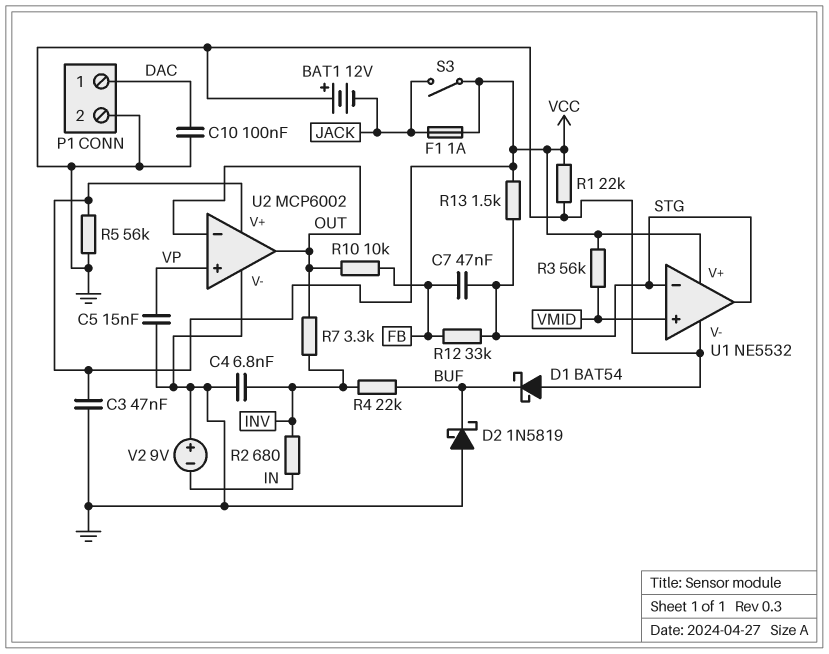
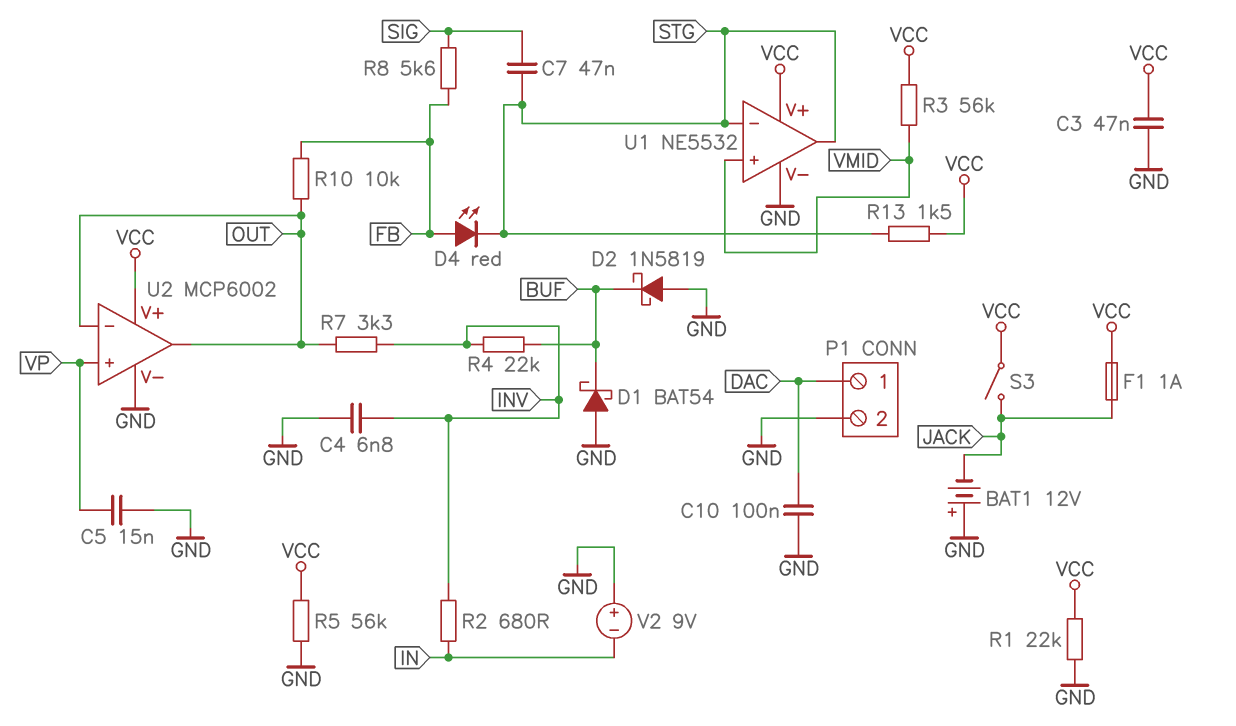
C7: 47nF (FB, STG) -> 47nF (SIG, STG)
D4: none -> LED red (A FB, K STG)
R8: none -> 5.6k (FB, SIG)
R12: 33k (FB, STG) -> none

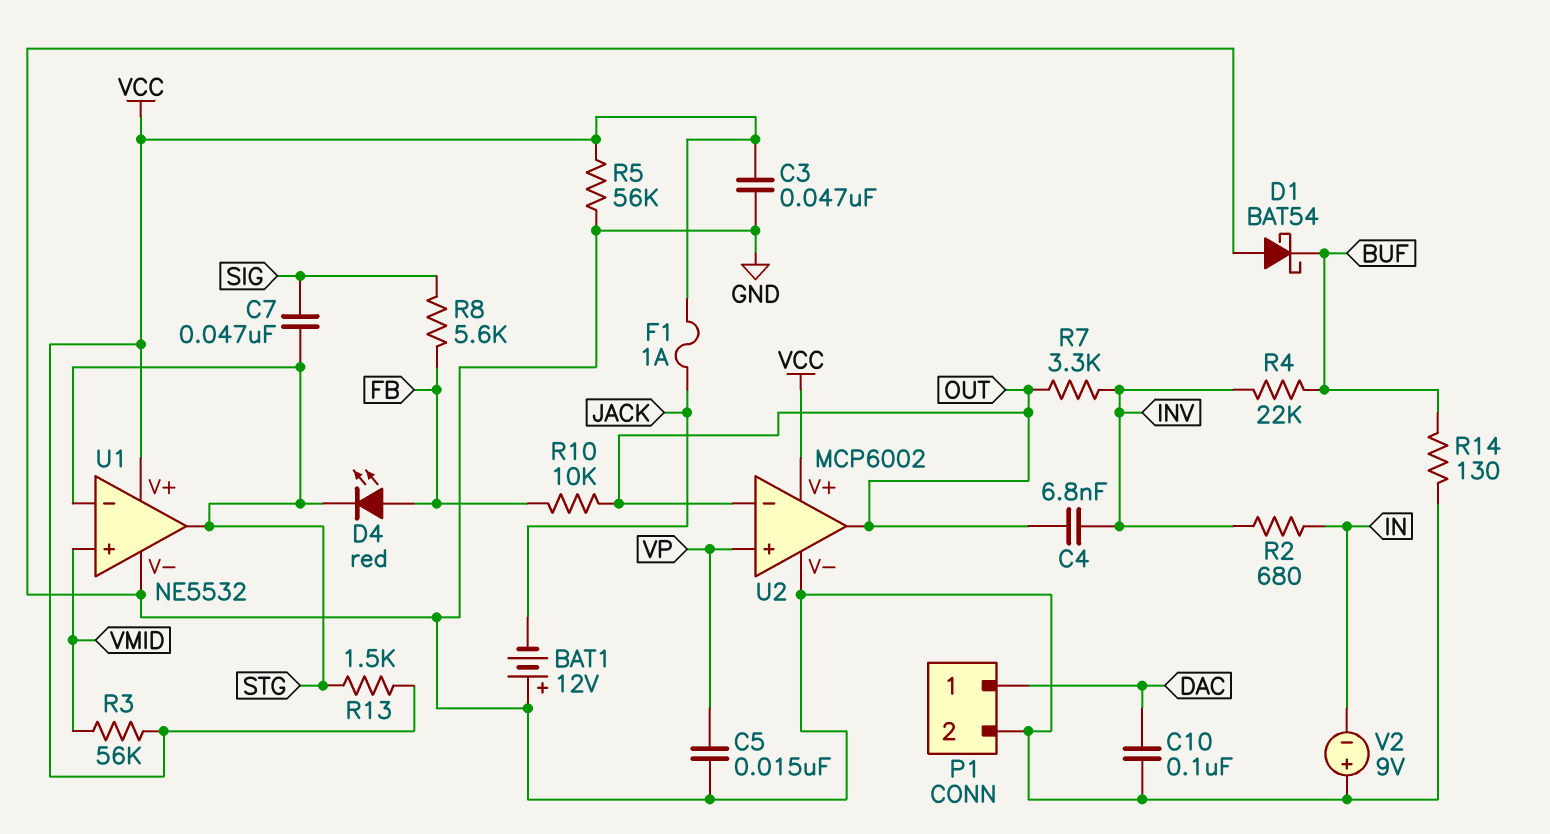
C4: 6.8nF (GND, INV) -> 6.8nF (INV, OUT)
D2: schottky 1N5819 (A GND, K BUF) -> none
R1: 22k (GND, VCC) -> none
R14: none -> 130 (BUF, GND)
S3: switch (JACK, VCC) -> none

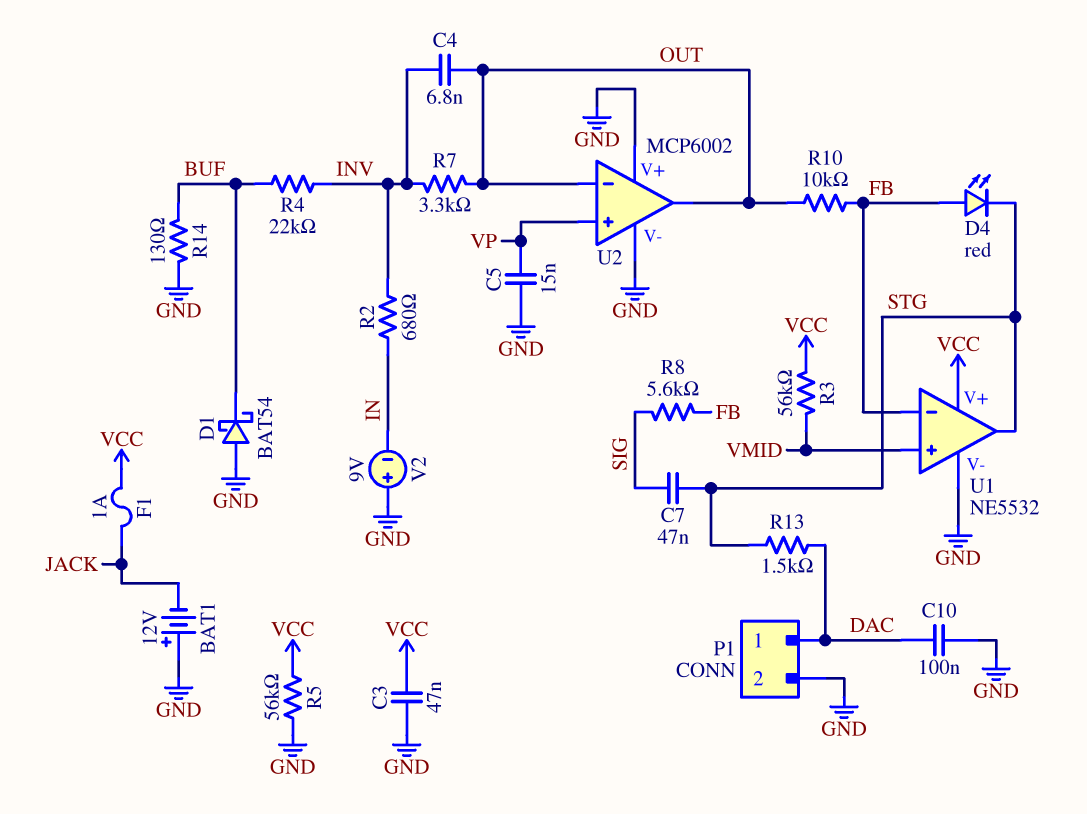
R13: 1.5k (STG, VCC) -> 1.5k (DAC, STG)
U1 pin in-: STG -> FB
U2 pin V+: VCC -> GND

